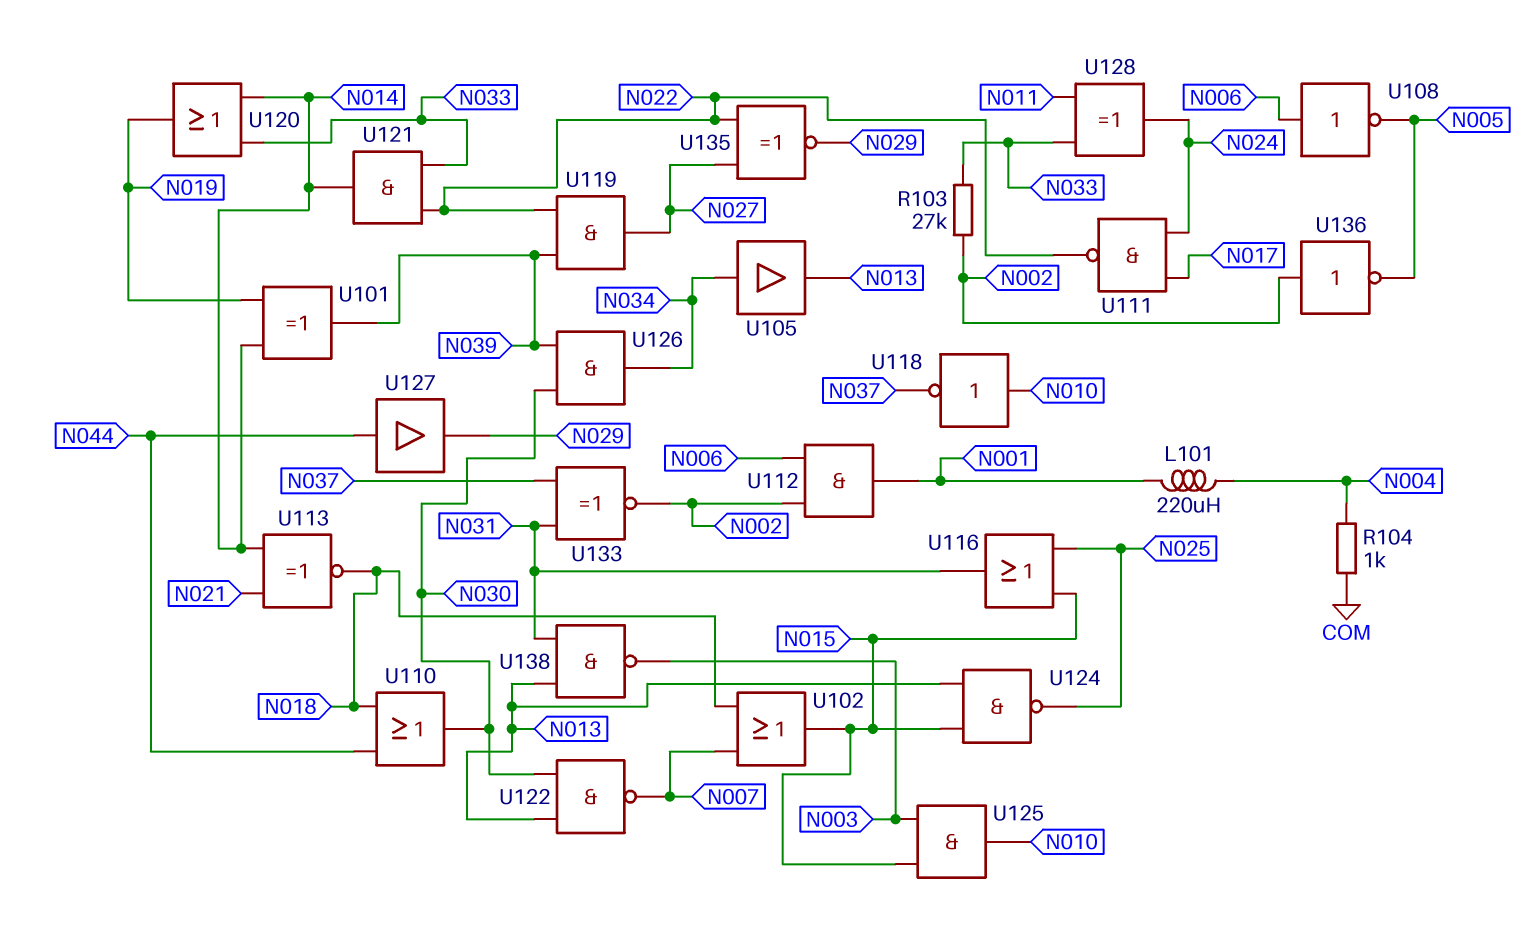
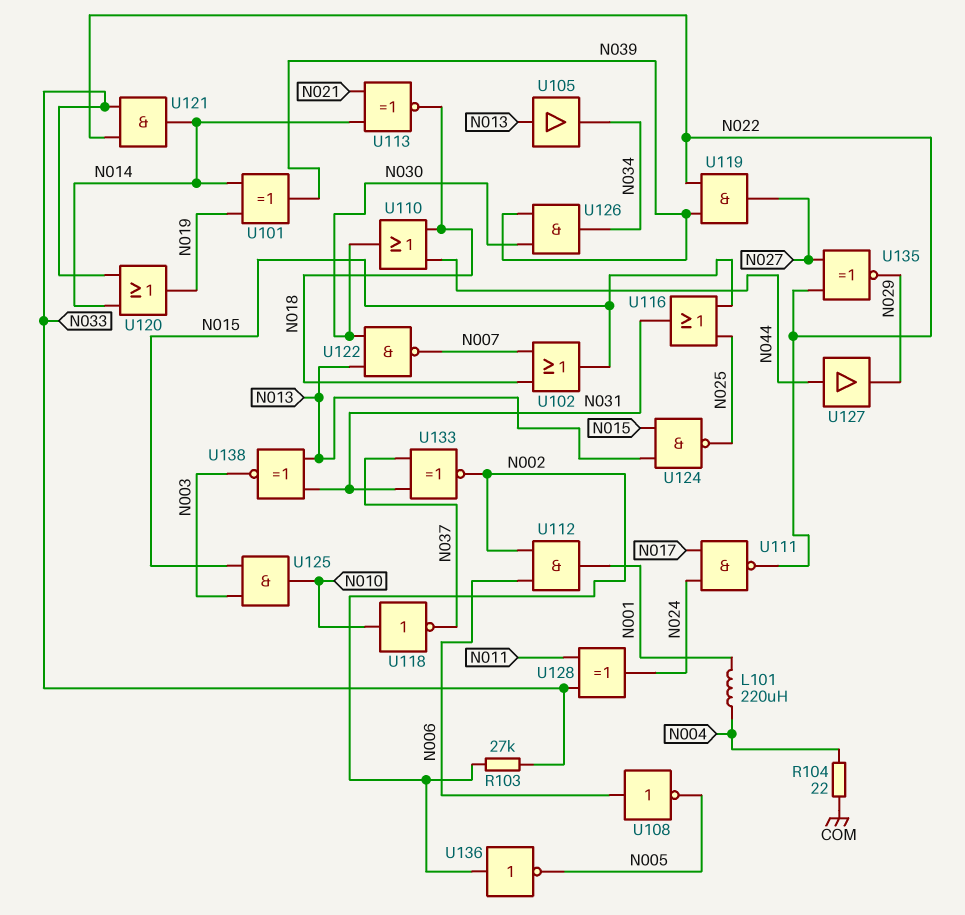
R104: 1k (COM, N004) -> 22 (COM, N004)
U105: buffer (in N034, out N013) -> buffer (in N013, out N034)
U138: NAND (in N013, in N031, out N003) -> XNOR (in N013, in N031, out N003)

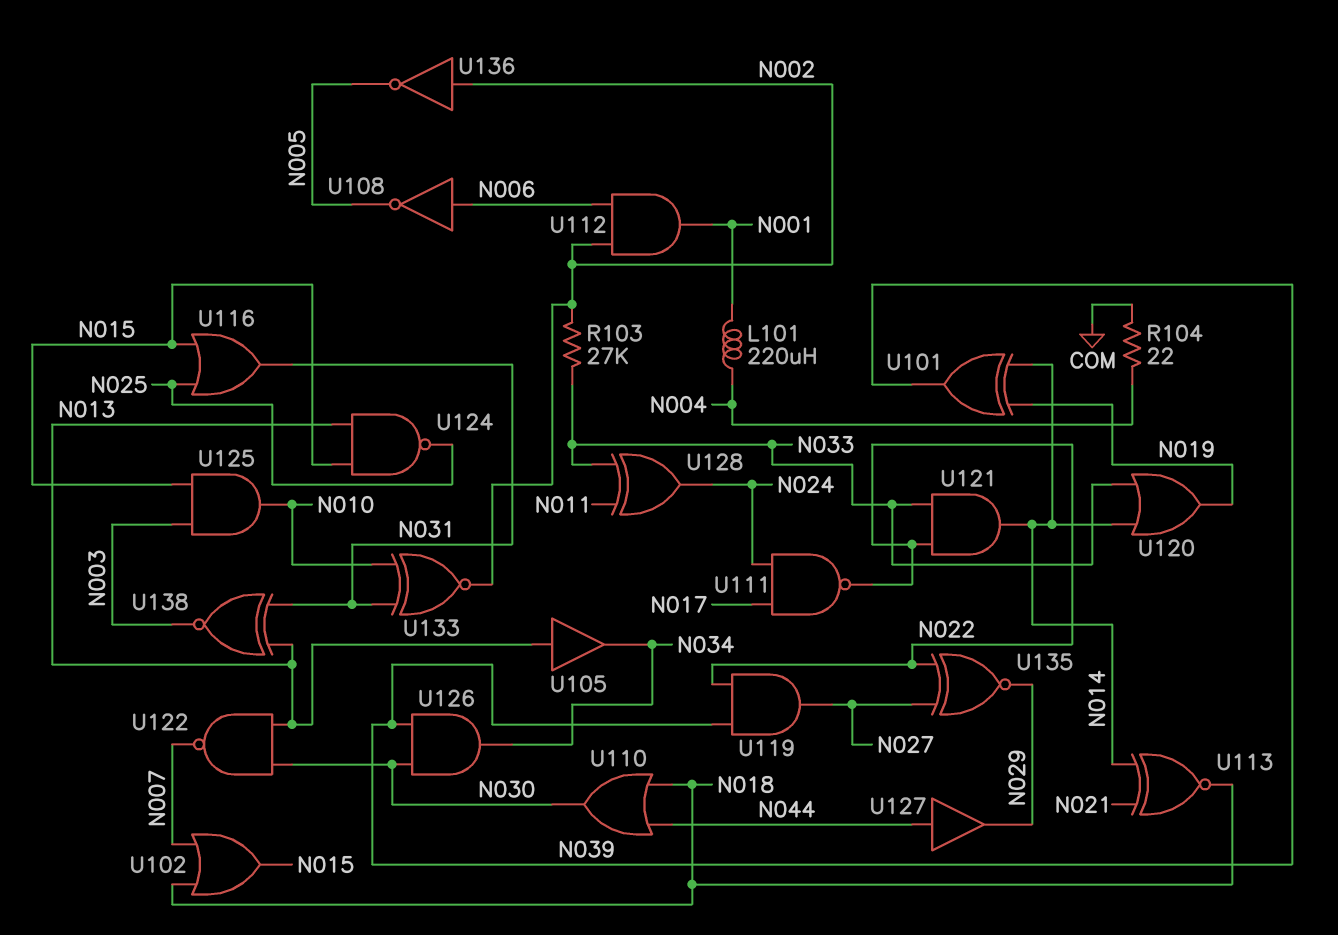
U118: NOT (in N010, out N037) -> none
U133: XNOR (in N031, in N037, out N002) -> XNOR (in N010, in N031, out N002)

